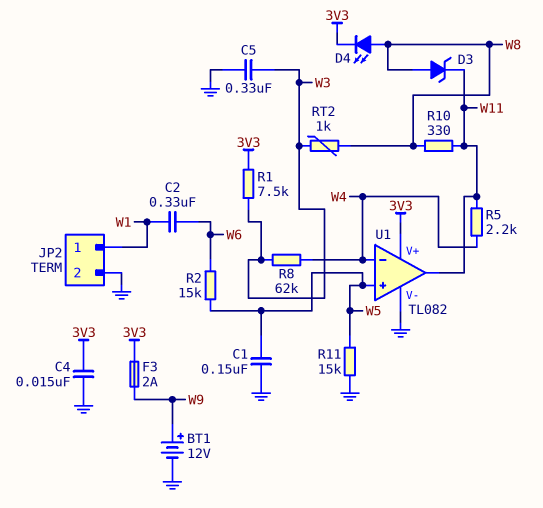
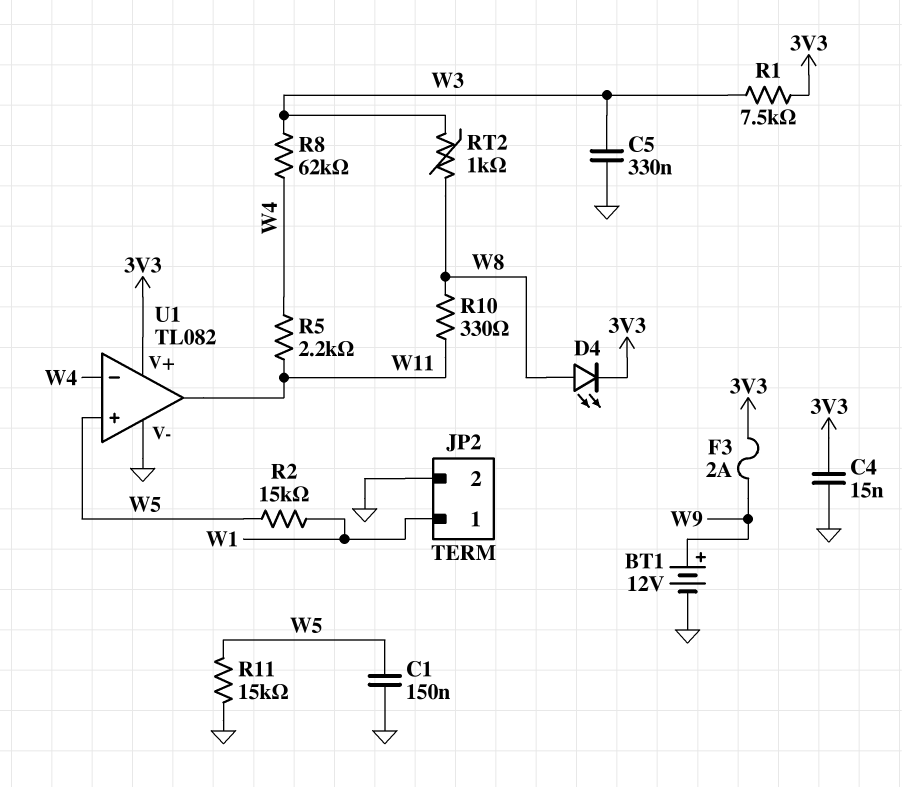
C2: 330nF (W1, W6) -> none
D3: zener (A W8, K W11) -> none
R2: 15k (W5, W6) -> 15k (W1, W5)

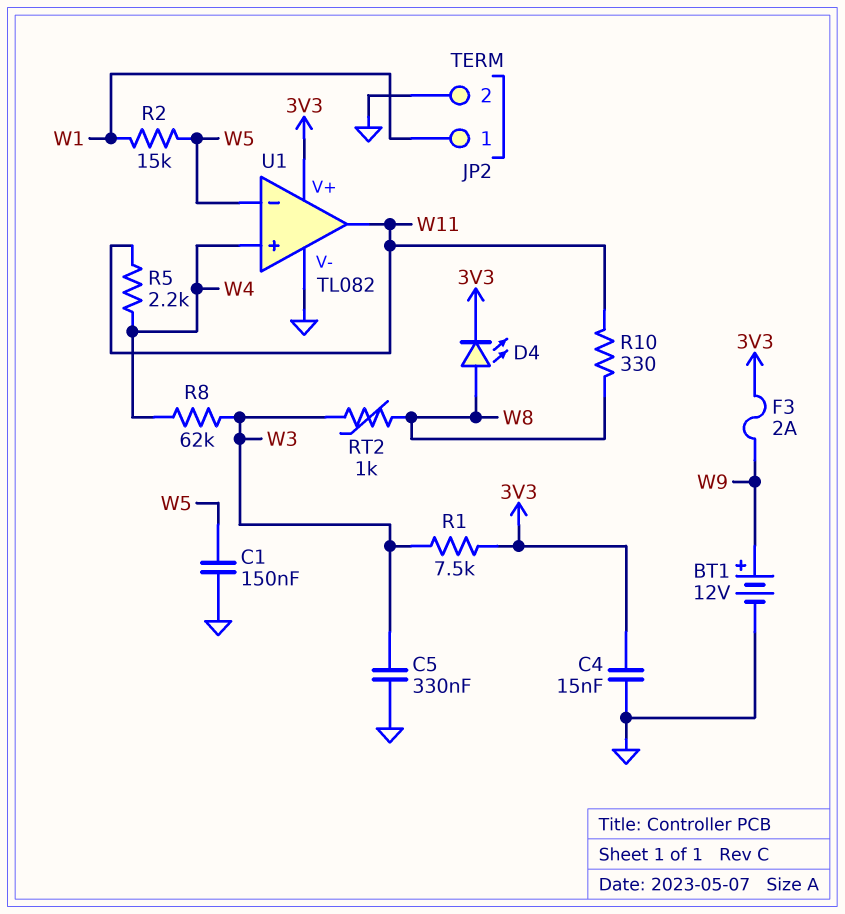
R11: 15k (GND, W5) -> none
U1 pin in+: W5 -> W4
U1 pin in-: W4 -> W5

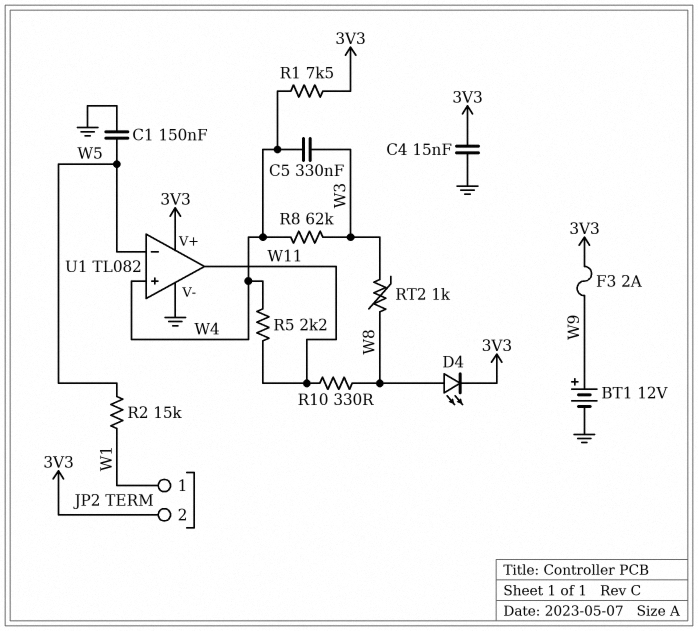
C5: 330nF (GND, W3) -> 330nF (W3, W4)
JP2 pin 2: GND -> 3V3
R1: 7.5k (3V3, W3) -> 7.5k (3V3, W4)

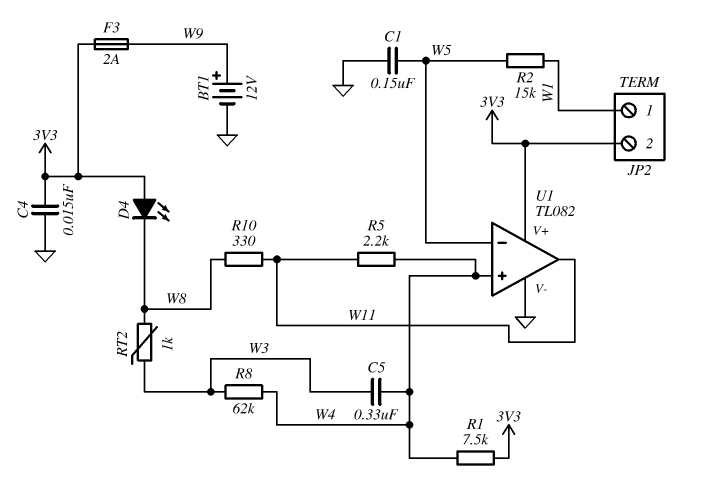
D4: LED (A W8, K 3V3) -> LED (A 3V3, K W8)

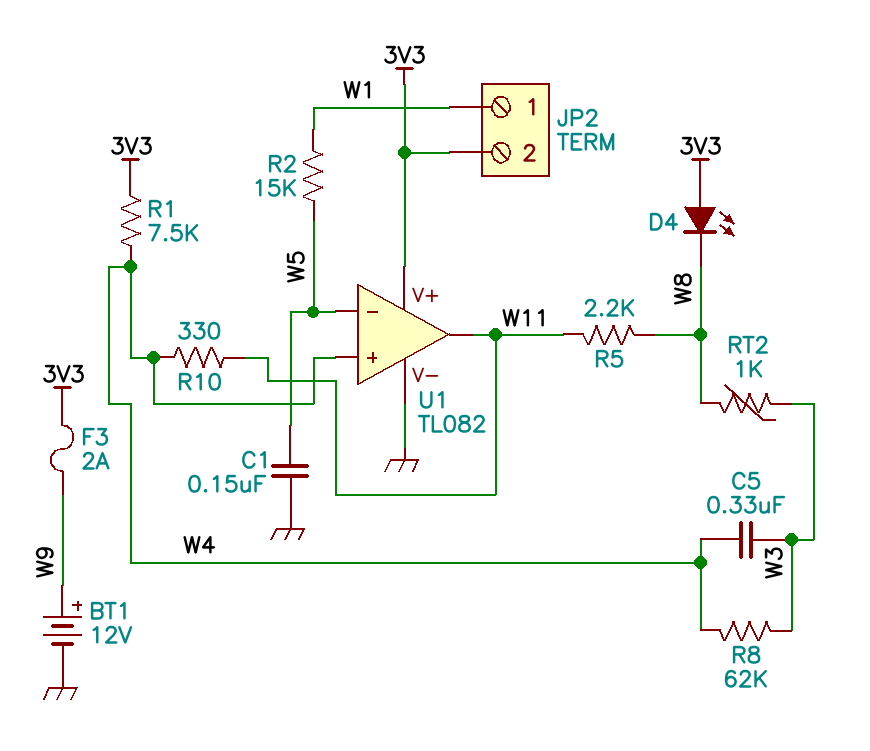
C4: 15nF (3V3, GND) -> none
R5: 2.2k (W4, W11) -> 2.2k (W8, W11)
R10: 330 (W8, W11) -> 330 (W4, W11)

